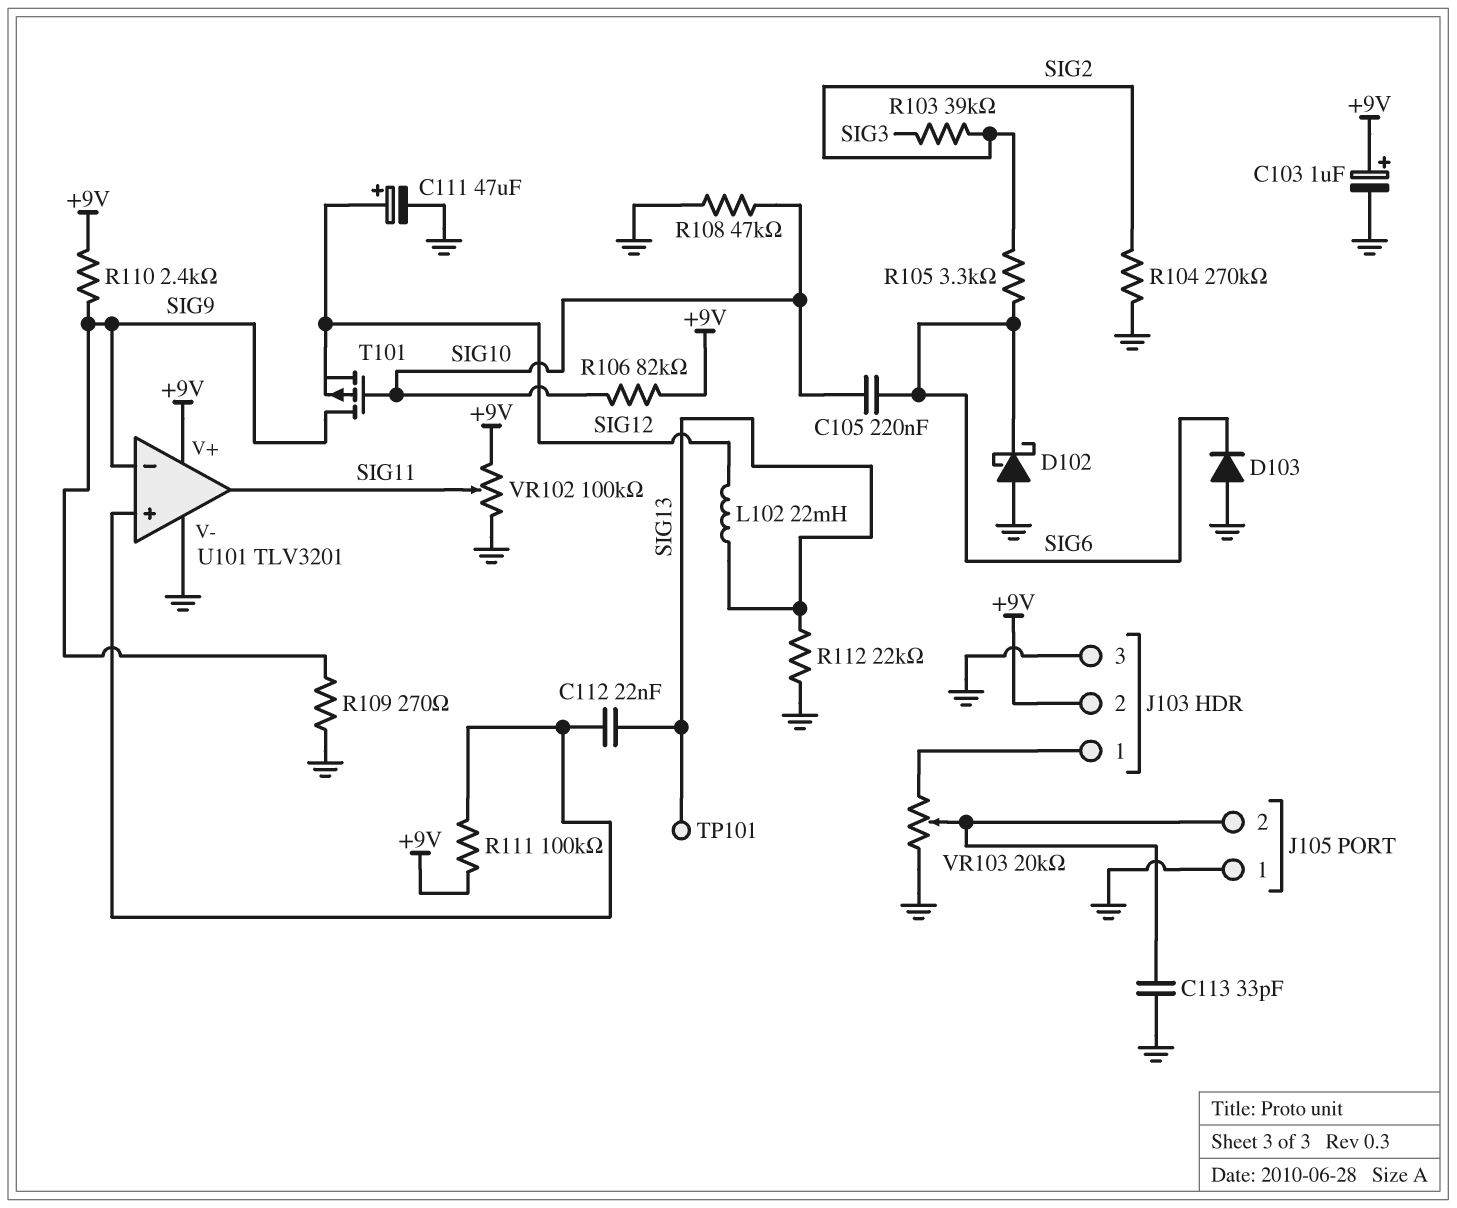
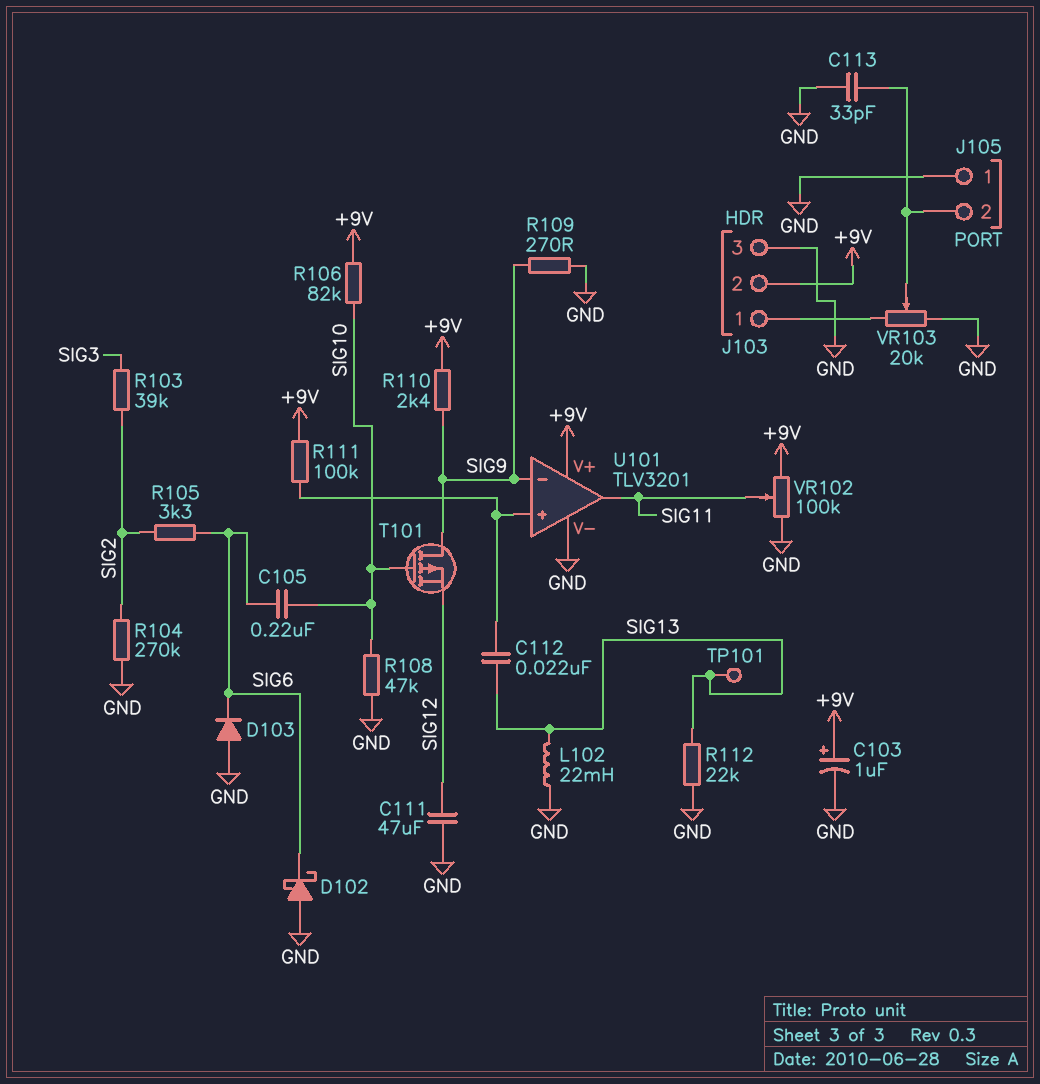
C111: 47uF (plus SIG12, minus GND) -> 47uF (GND, SIG12)
L102: 22mH (SIG12, SIG13) -> 22mH (GND, SIG13)

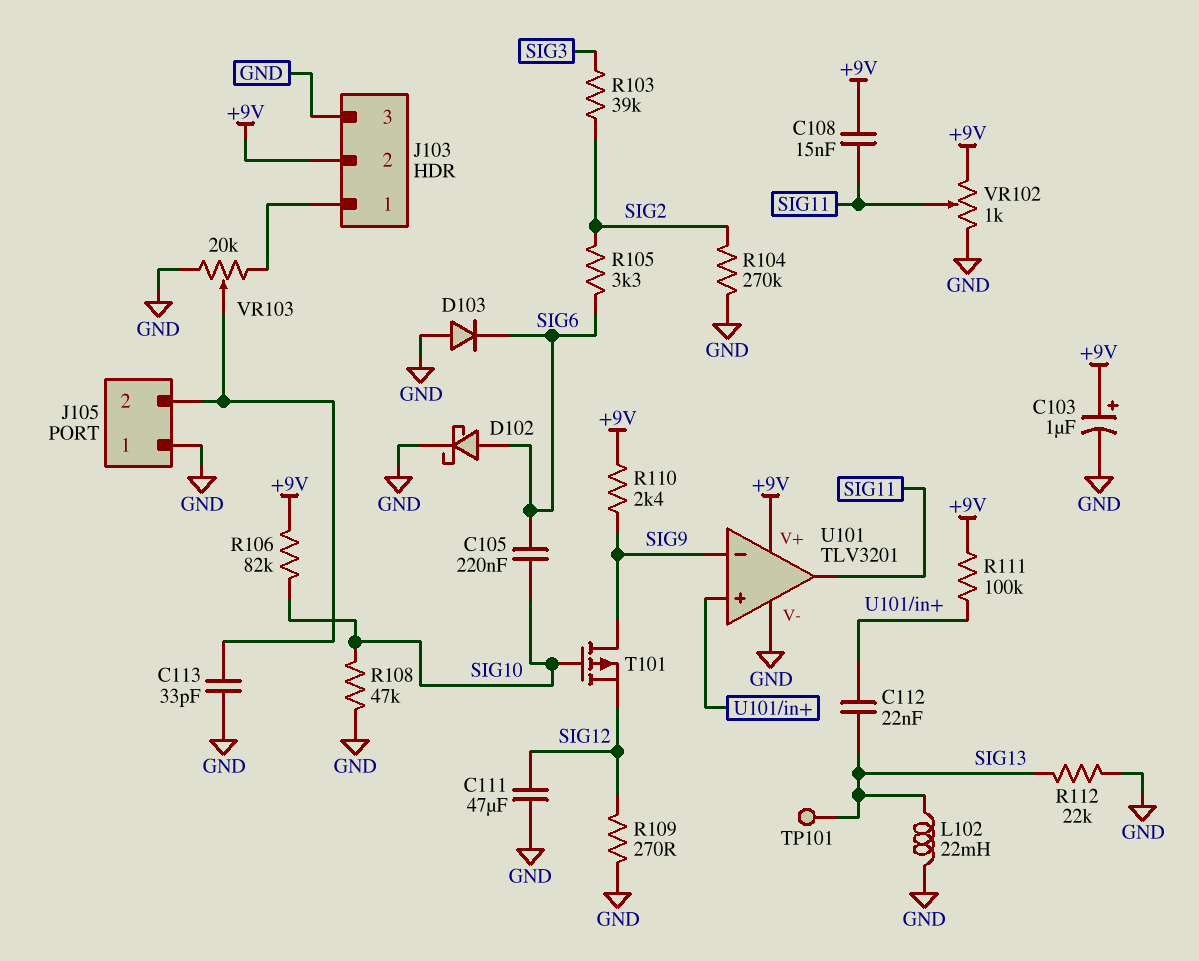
C108: none -> 15nF (+9V, SIG11)
D102: schottky (A GND, K SIG6) -> schottky (A SIG6, K GND)
R109: 270 (GND, SIG9) -> 270 (GND, SIG12)
VR102: 100k (+9V, GND, wiper SIG11) -> 1k (+9V, GND, wiper SIG11)

